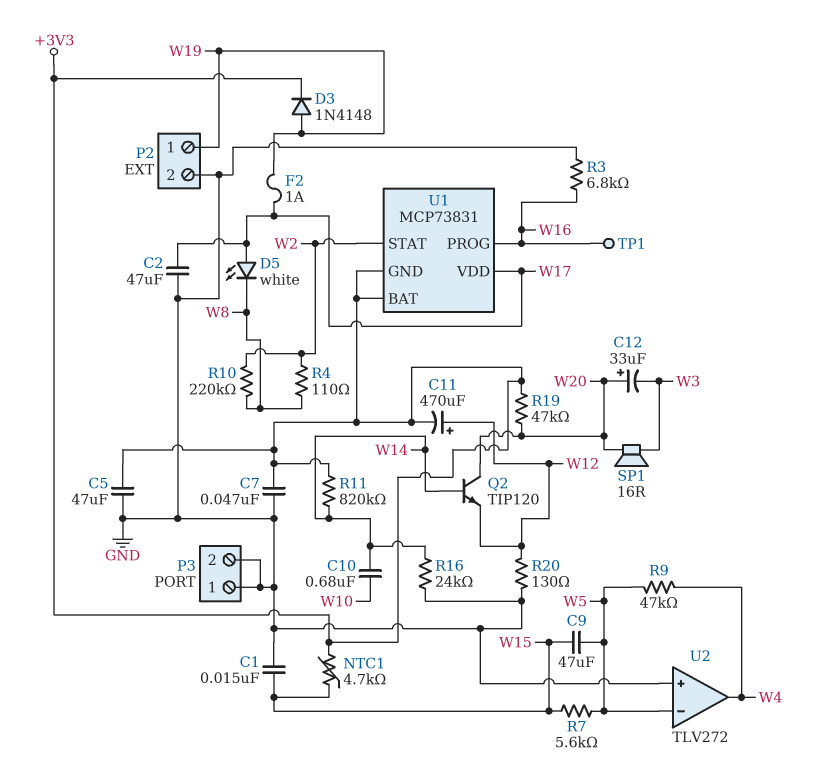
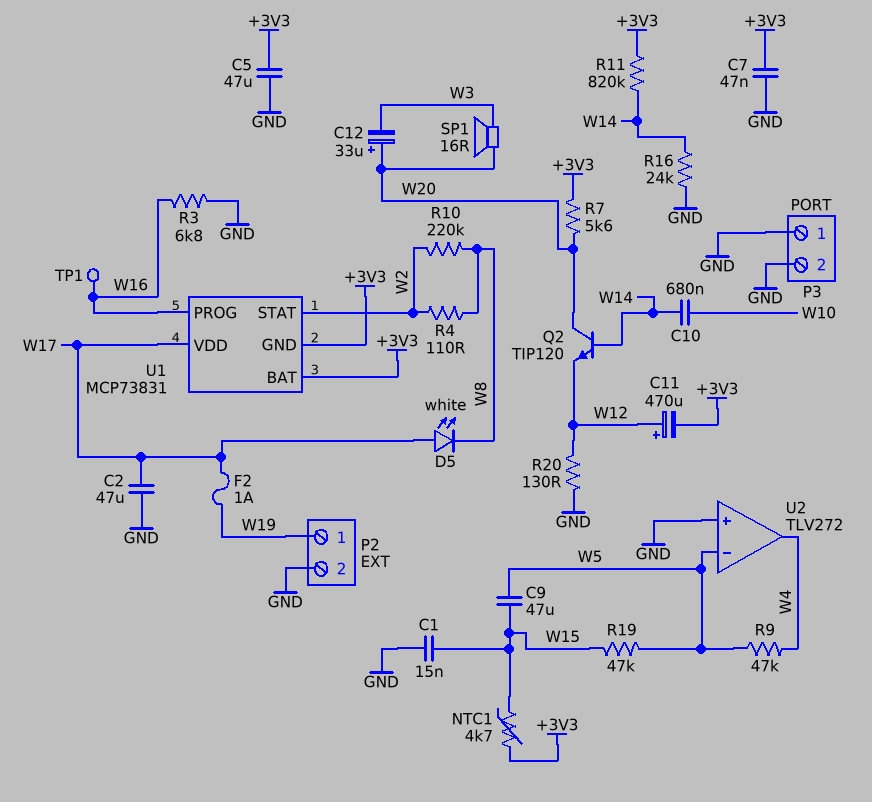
D3: diode 1N4148 (A W19, K +3V3) -> none
R7: 5.6k (W5, W15) -> 5.6k (+3V3, W20)
R19: 47k (+3V3, W20) -> 47k (W5, W15)

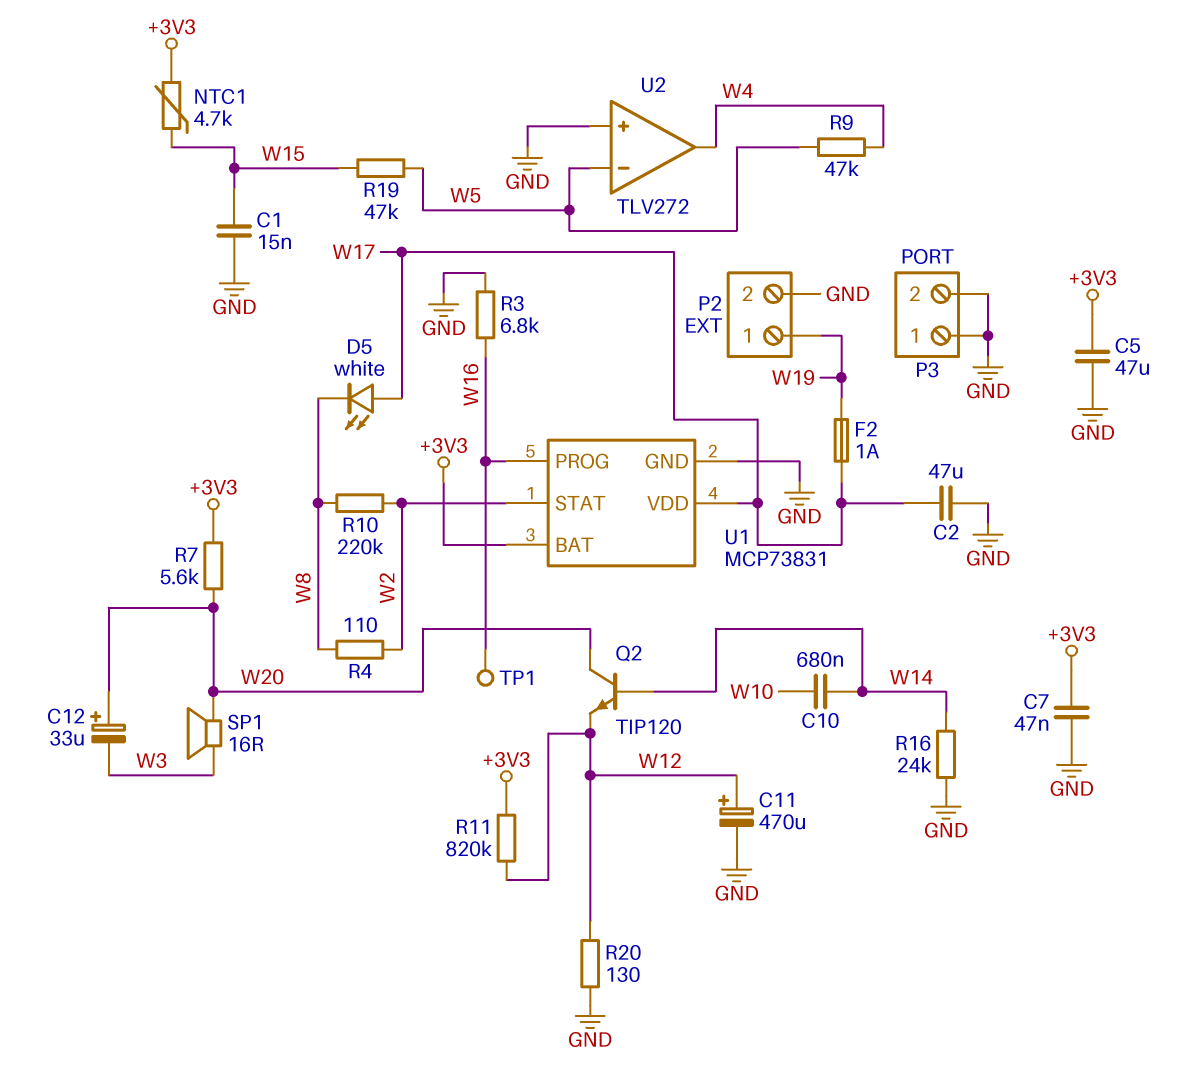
C9: 47uF (W5, W15) -> none
C11: 470uF (plus W12, minus +3V3) -> 470uF (plus W12, minus GND)
R11: 820k (+3V3, W14) -> 820k (+3V3, W12)
U1 pin GND: +3V3 -> GND

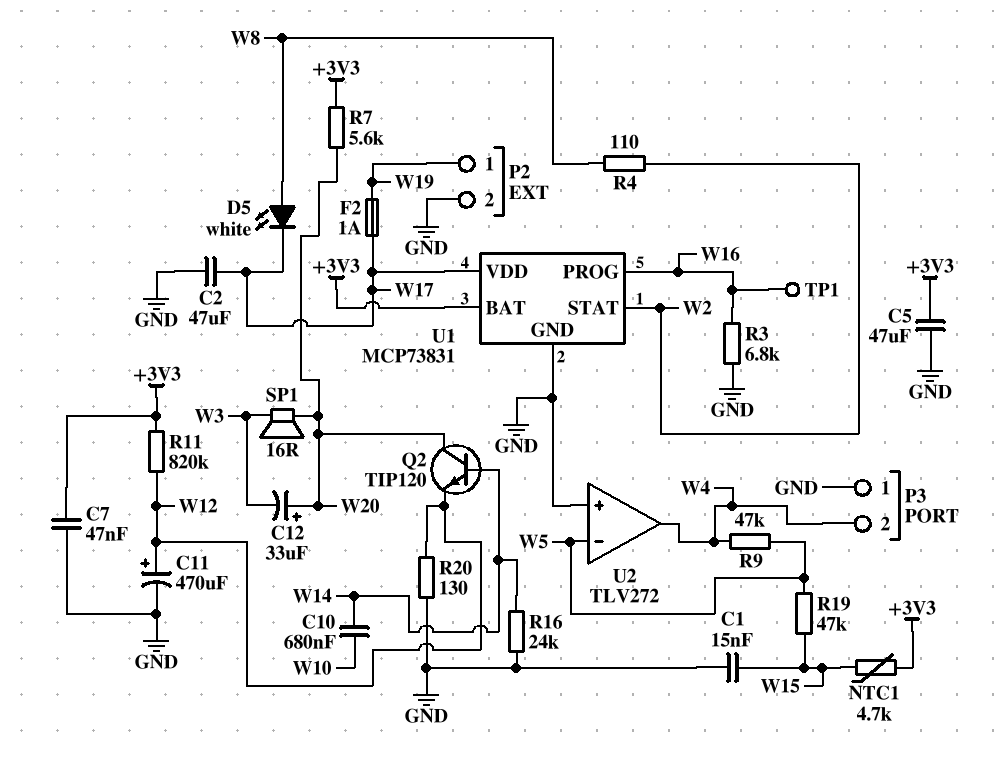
D5: LED white (A W17, K W8) -> LED white (A W8, K W17)
P3 pin 2: GND -> W4
R10: 220k (W2, W8) -> none

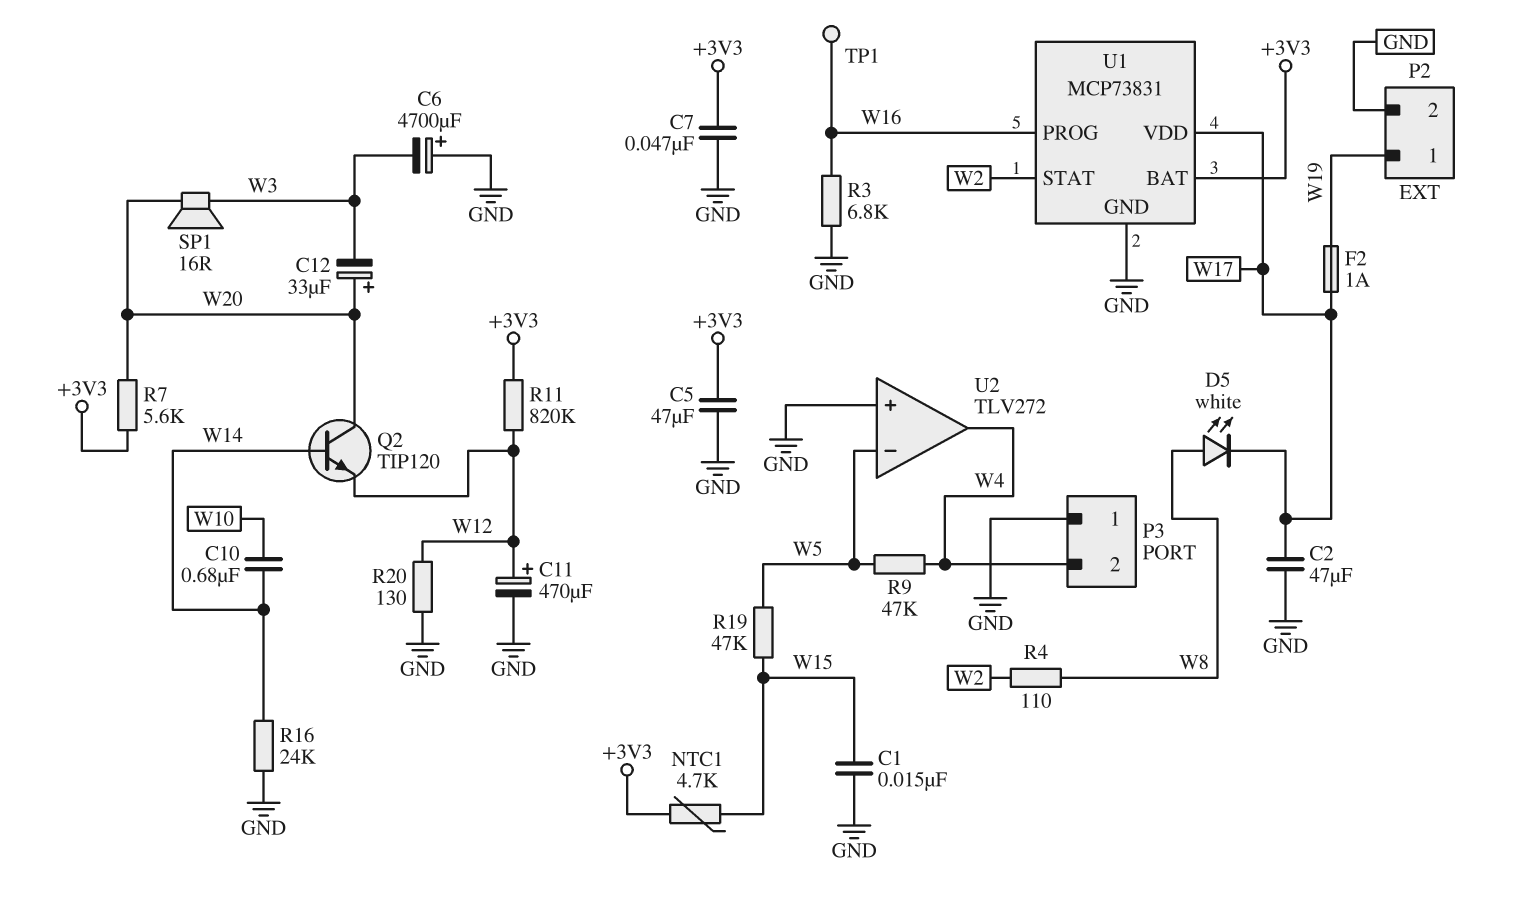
C6: none -> 4700uF (plus GND, minus W3)

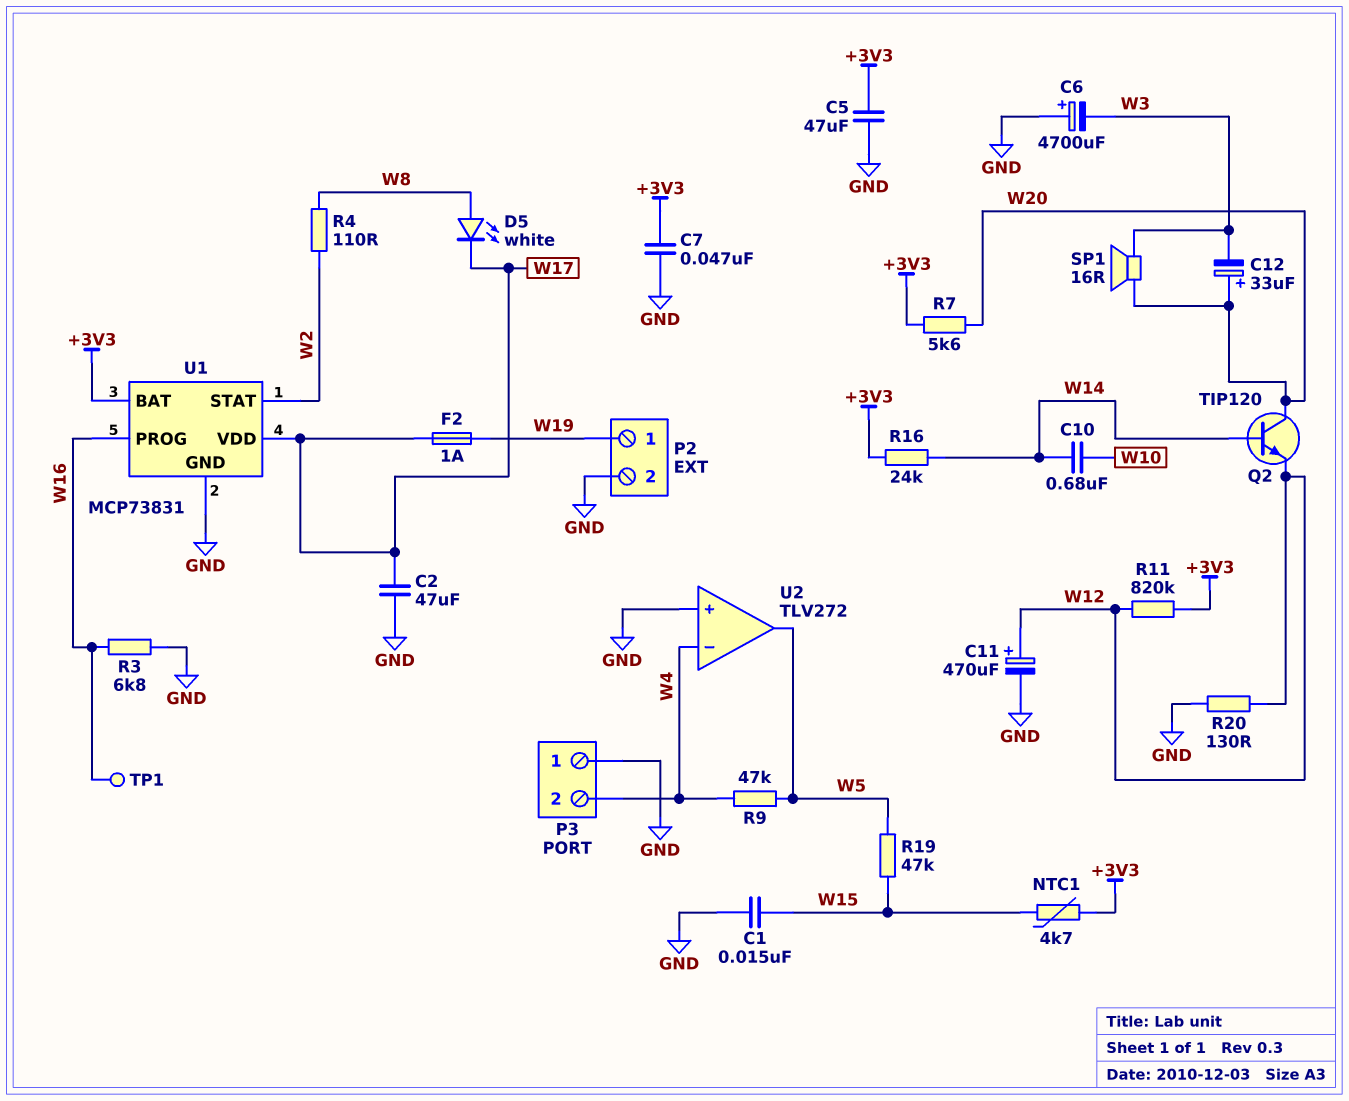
R16: 24k (GND, W14) -> 24k (+3V3, W14)
U2 pin in-: W5 -> W4
U2 pin out: W4 -> W5

